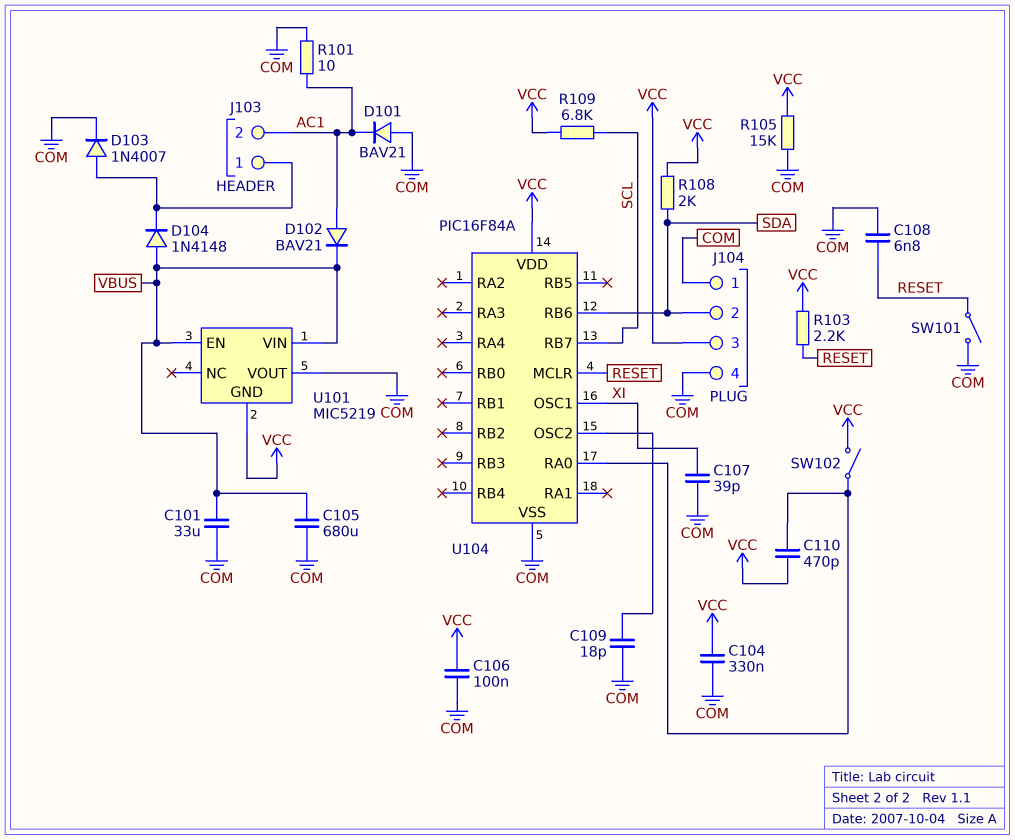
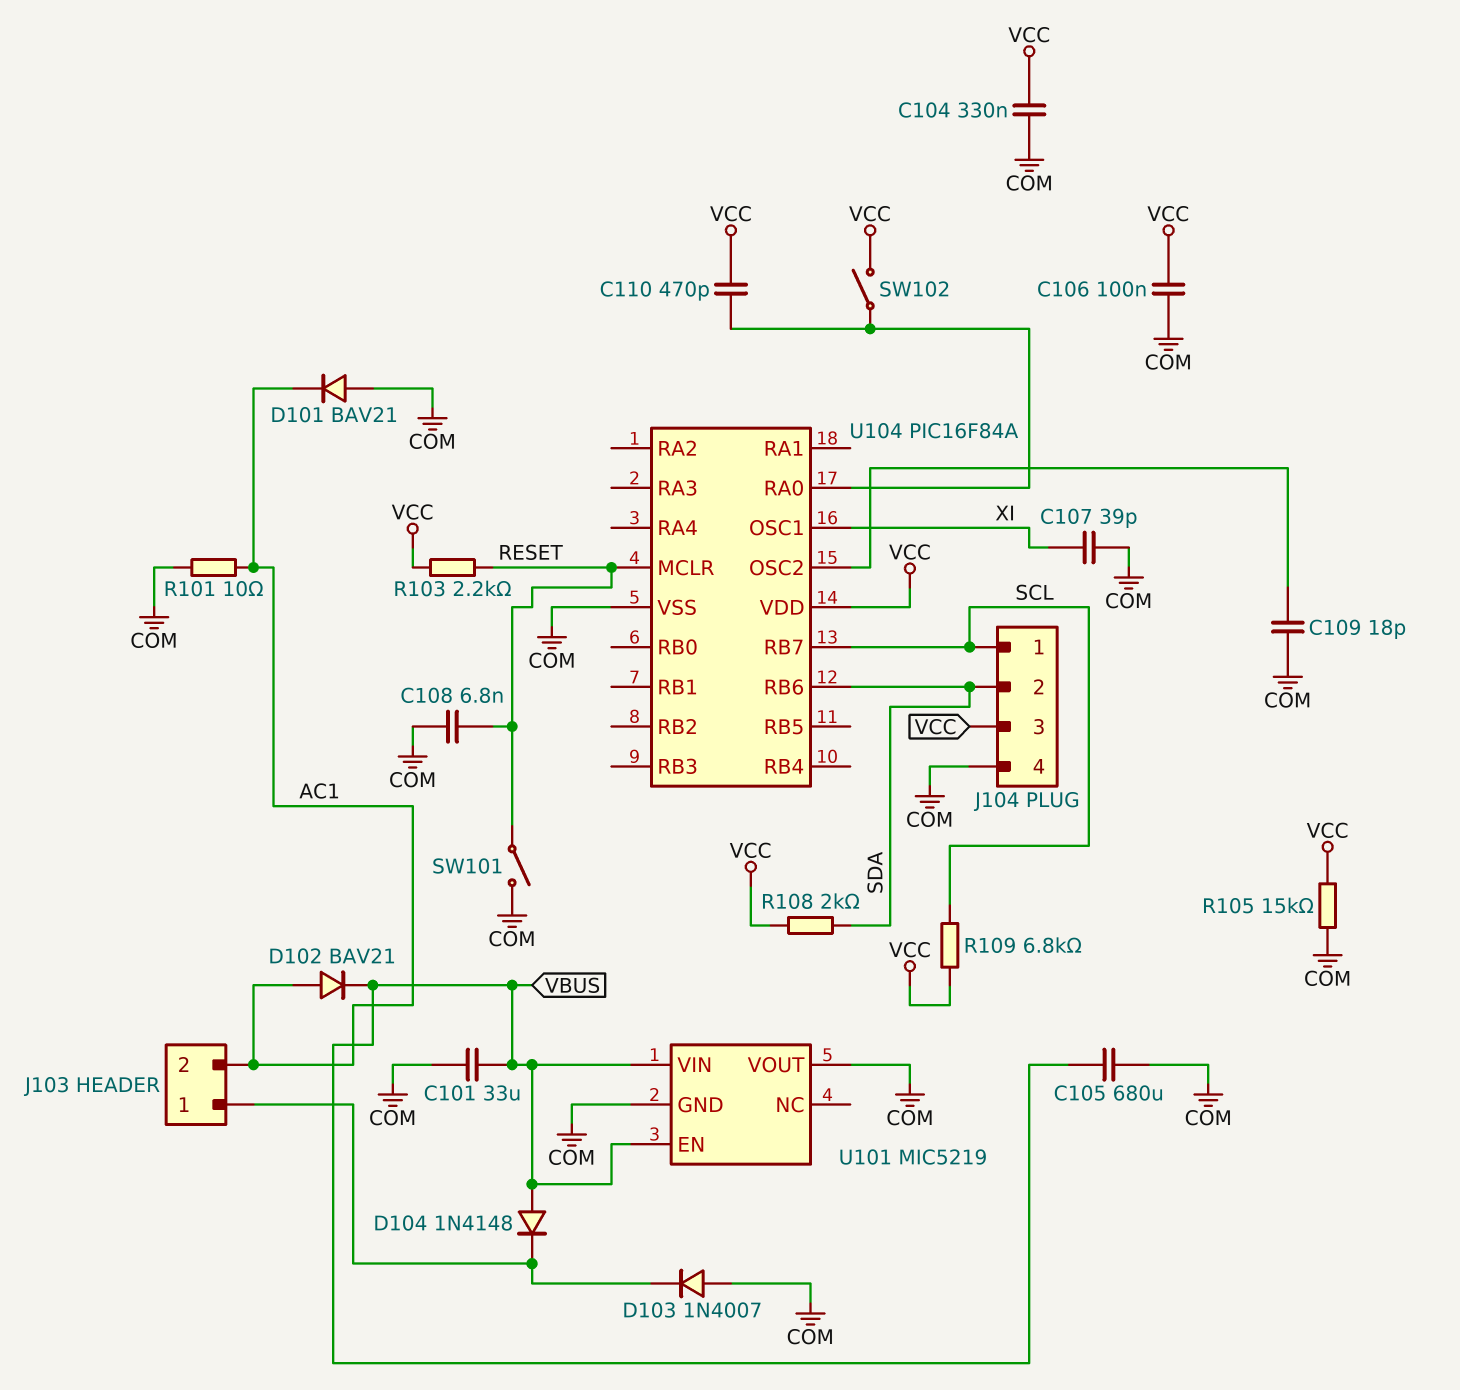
D103: diode 1N4007 (A J103/1, K COM) -> diode 1N4007 (A COM, K J103/1)
J104 pin 1: COM -> SCL
U101 pin GND: VCC -> COM

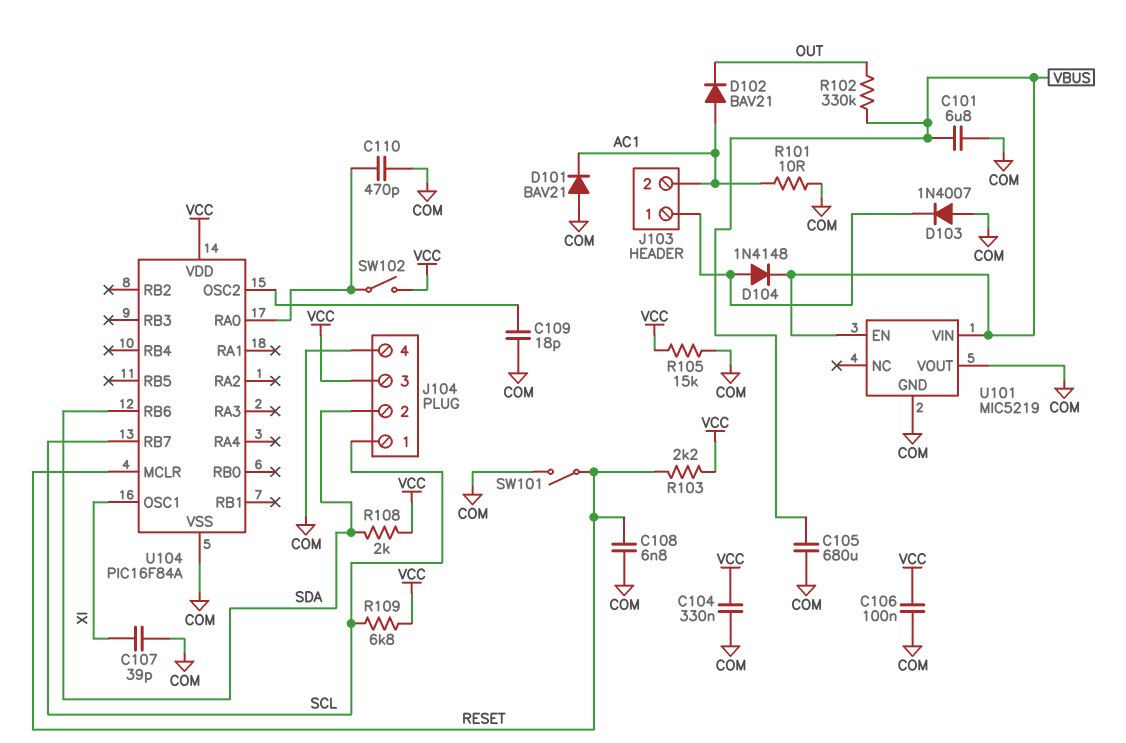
C101: 33uF (COM, VBUS) -> 6.8uF (COM, VBUS)
C110: 470pF (U104/RA0, VCC) -> 470pF (COM, U104/RA0)
D102: diode BAV21 (A AC1, K VBUS) -> diode BAV21 (A AC1, K OUT)
D104: diode 1N4148 (A VBUS, K J103/1) -> diode 1N4148 (A J103/1, K VBUS)
R102: none -> 330k (OUT, VBUS)

